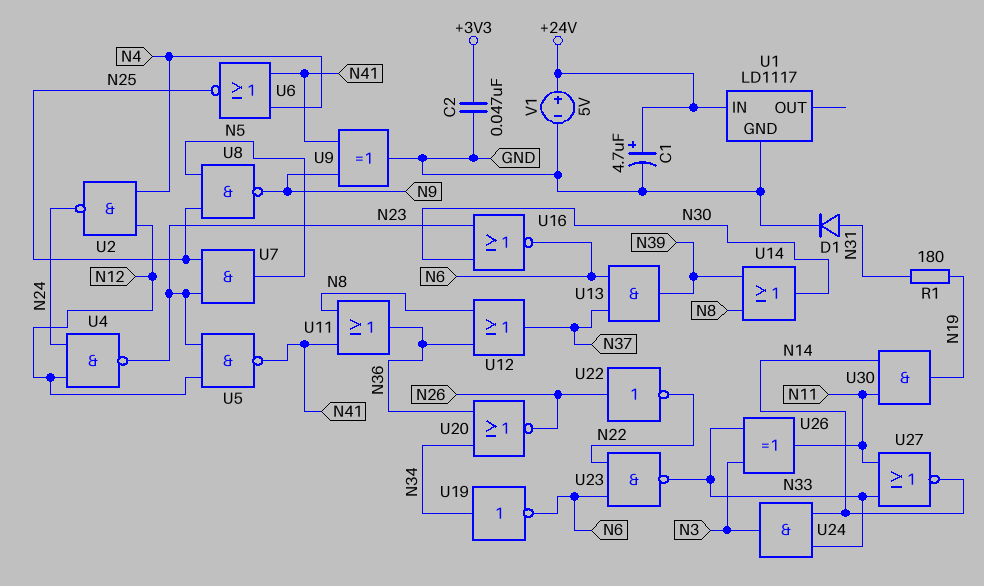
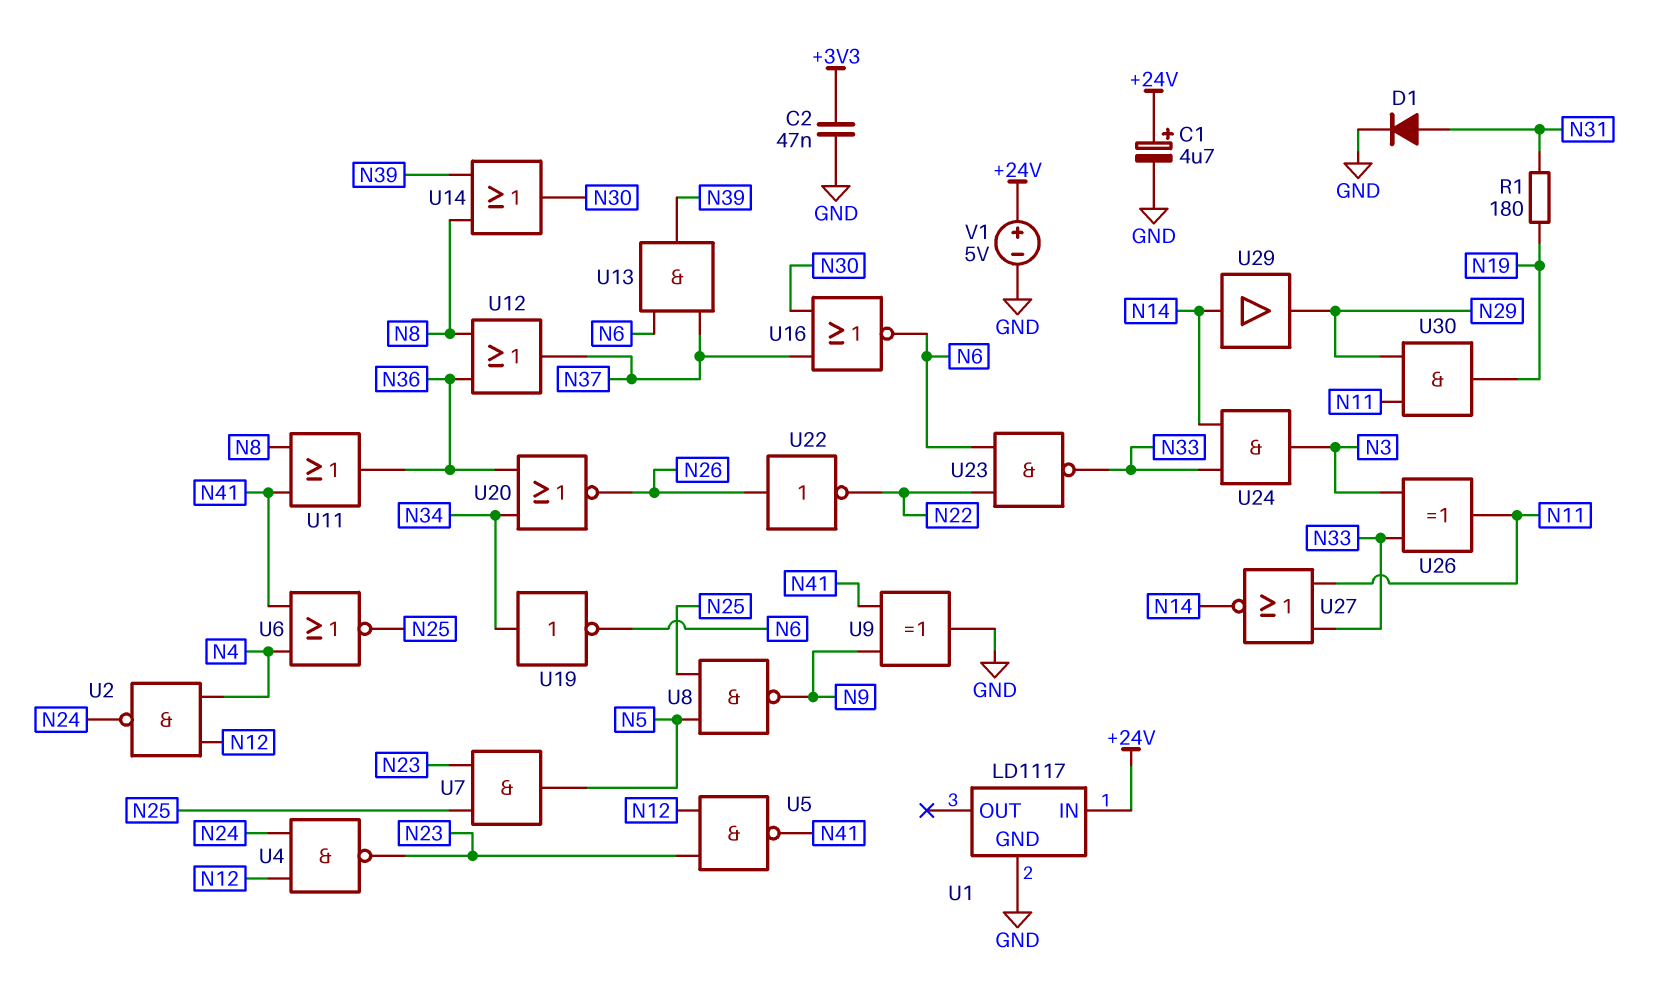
U16: NOR (in N23, in N30, out N6) -> NOR (in N30, in N37, out N6)
U29: none -> buffer (in N14, out N29)
U30: AND (in N11, in N14, out N19) -> AND (in N11, in N29, out N19)

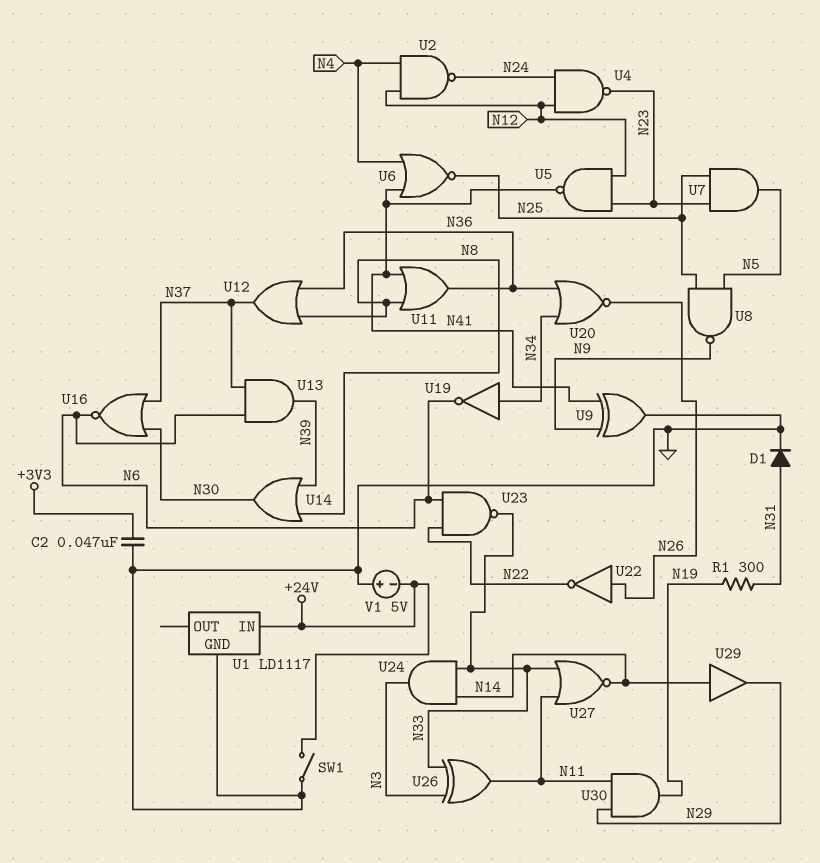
C1: 4.7uF (plus +24V, minus GND) -> none
R1: 180 (N19, N31) -> 300 (N19, N31)
SW1: none -> switch (+24V, GND)
V1: 5V (plus +24V, minus GND) -> 5V (plus GND, minus +24V)

